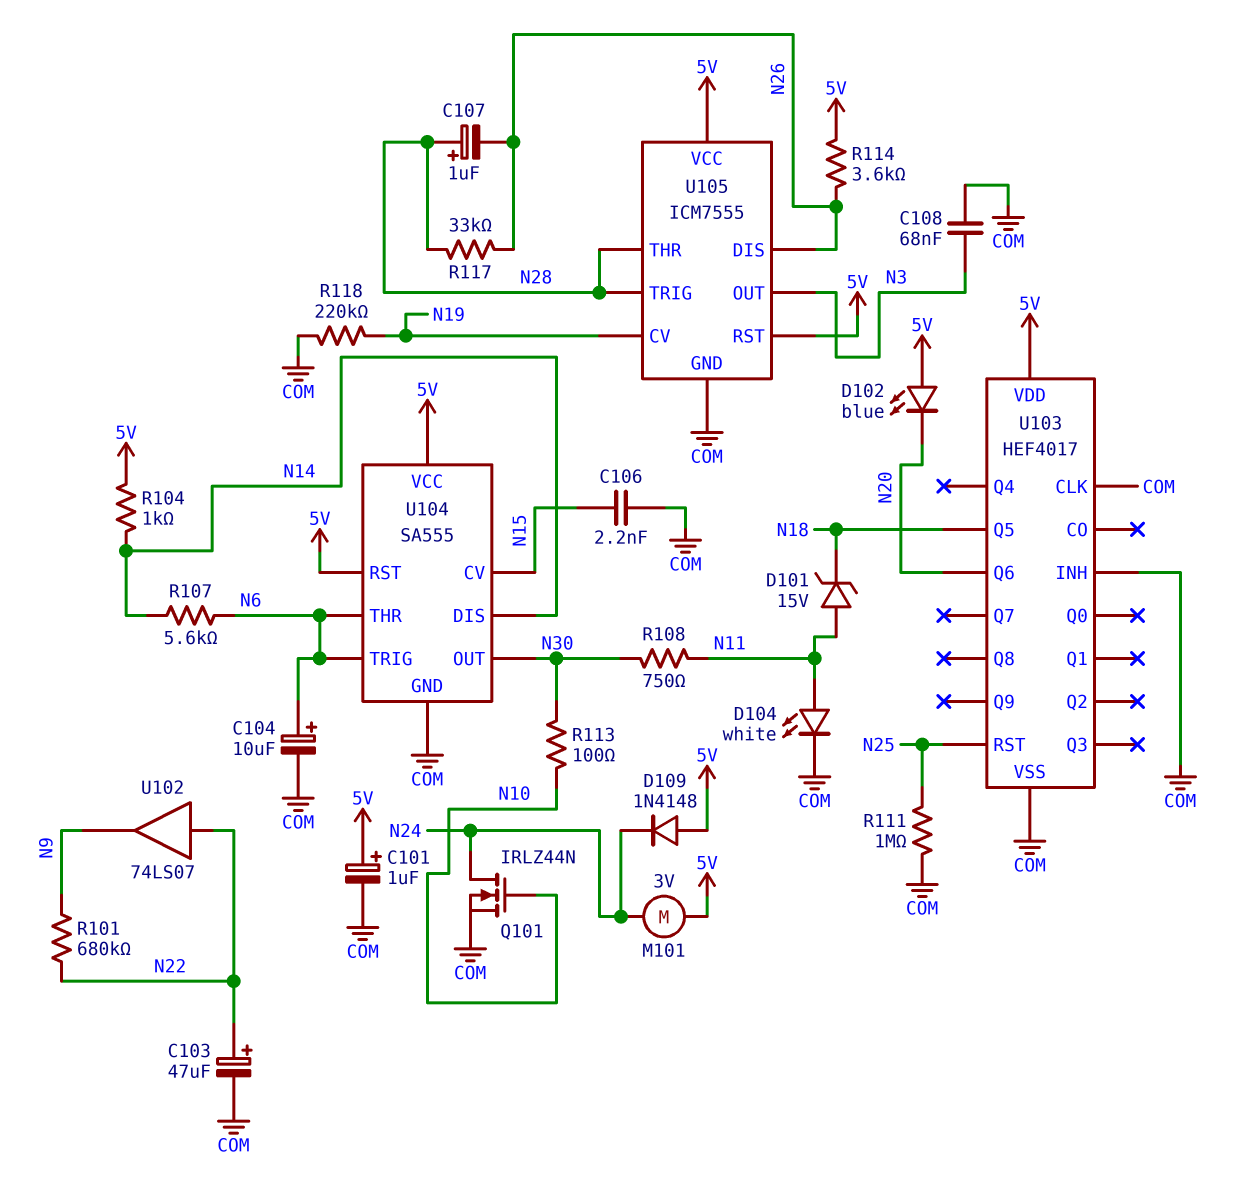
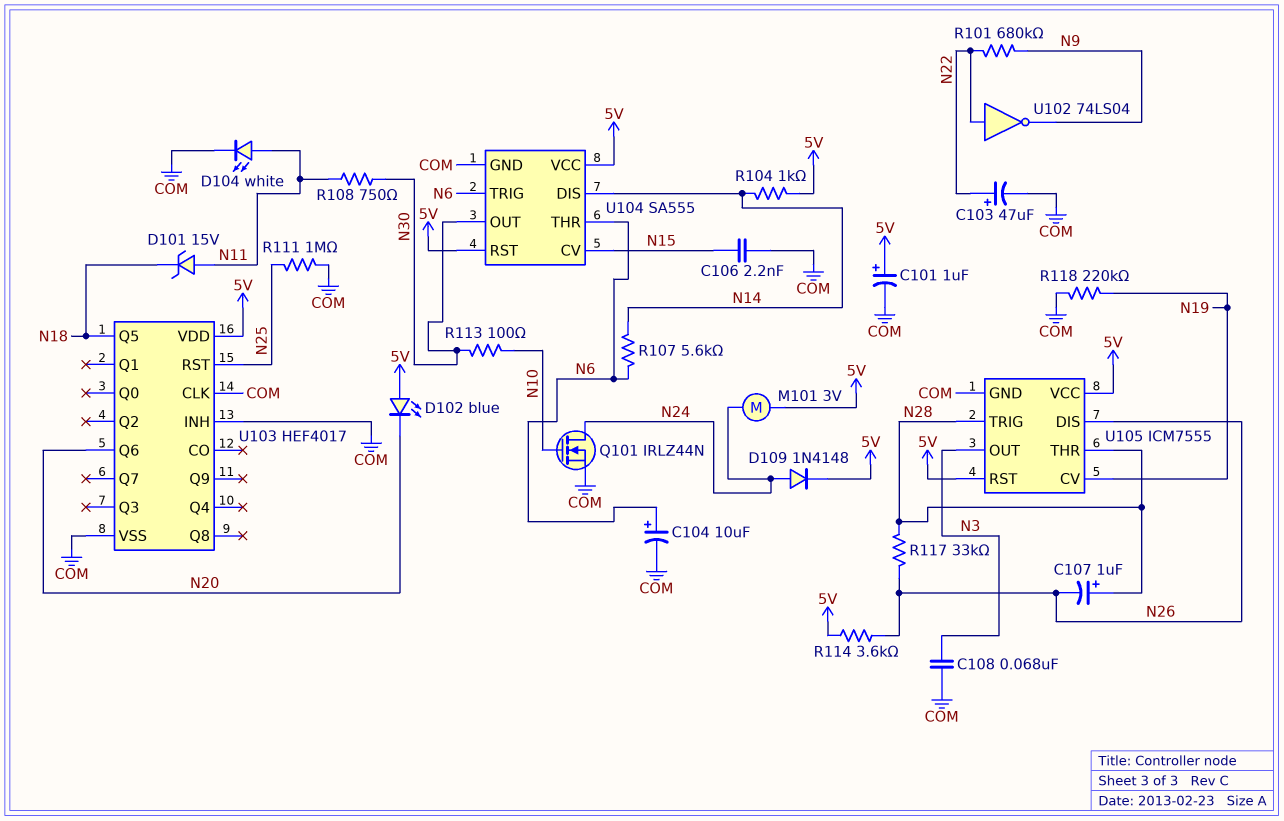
D109: diode 1N4148 (A 5V, K N24) -> diode 1N4148 (A N24, K 5V)
U102: buffer 74LS07 (in N22, out N9) -> NOT 74LS04 (in N22, out N9)

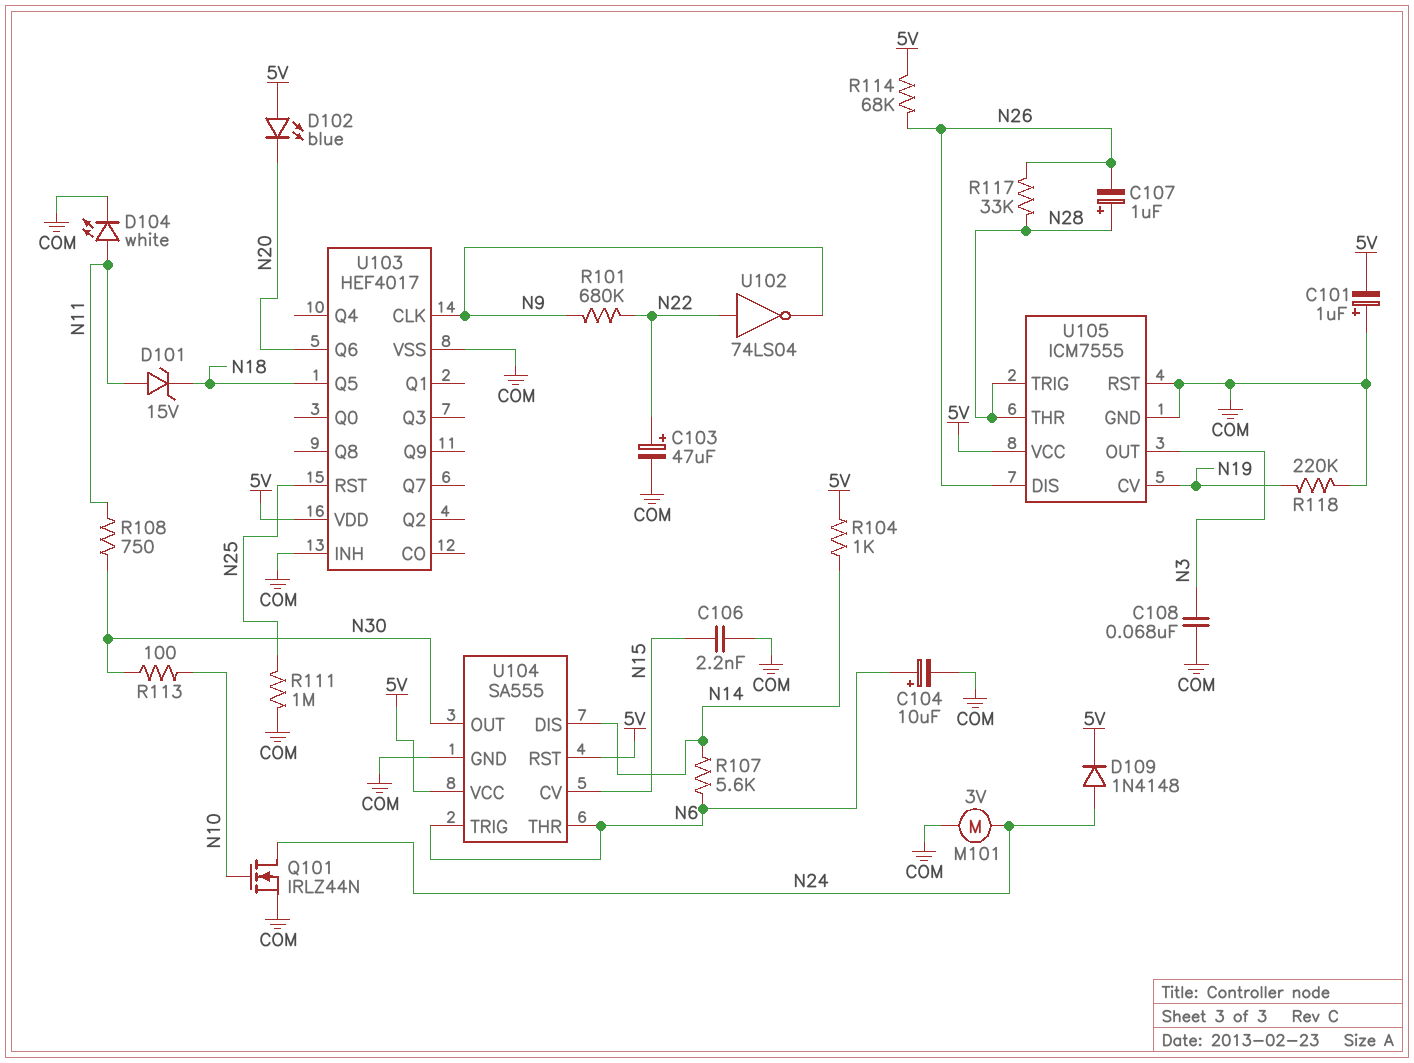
C101: 1uF (plus 5V, minus COM) -> 1uF (plus COM, minus 5V)
M101: motor 3V (5V, N24) -> motor 3V (COM, N24)
R114: 3.6k (5V, N26) -> 68k (5V, N26)
U103 pin CLK: COM -> N9
U105 pin RST: 5V -> COM

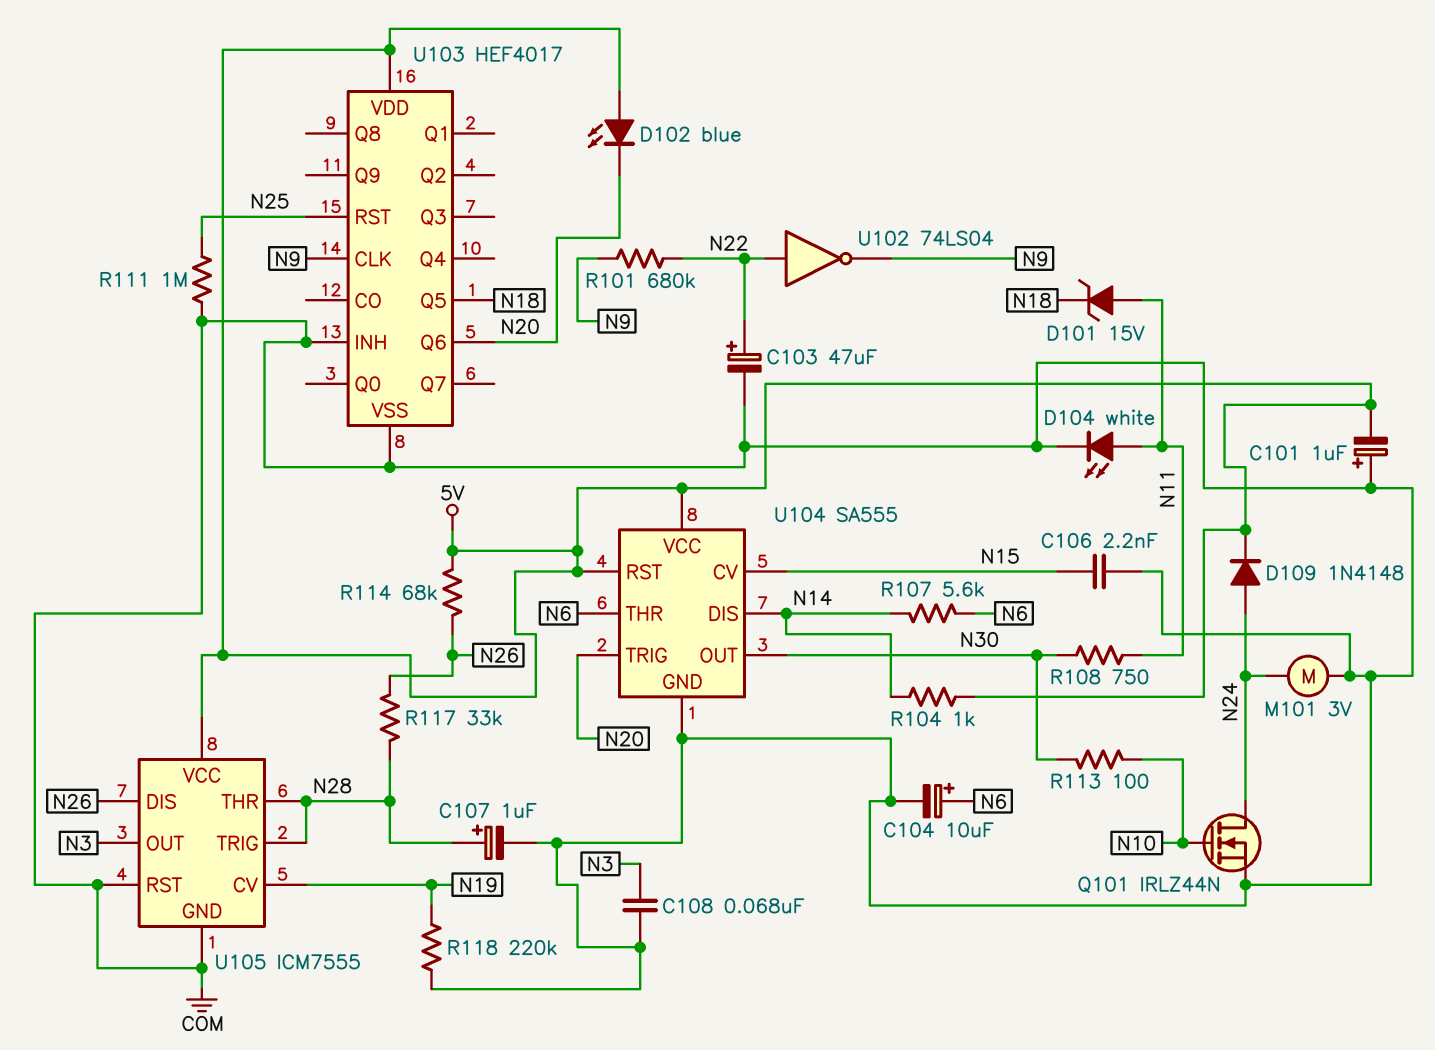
C107: 1uF (plus N28, minus N26) -> 1uF (plus N28, minus COM)
U104 pin TRIG: N6 -> N20

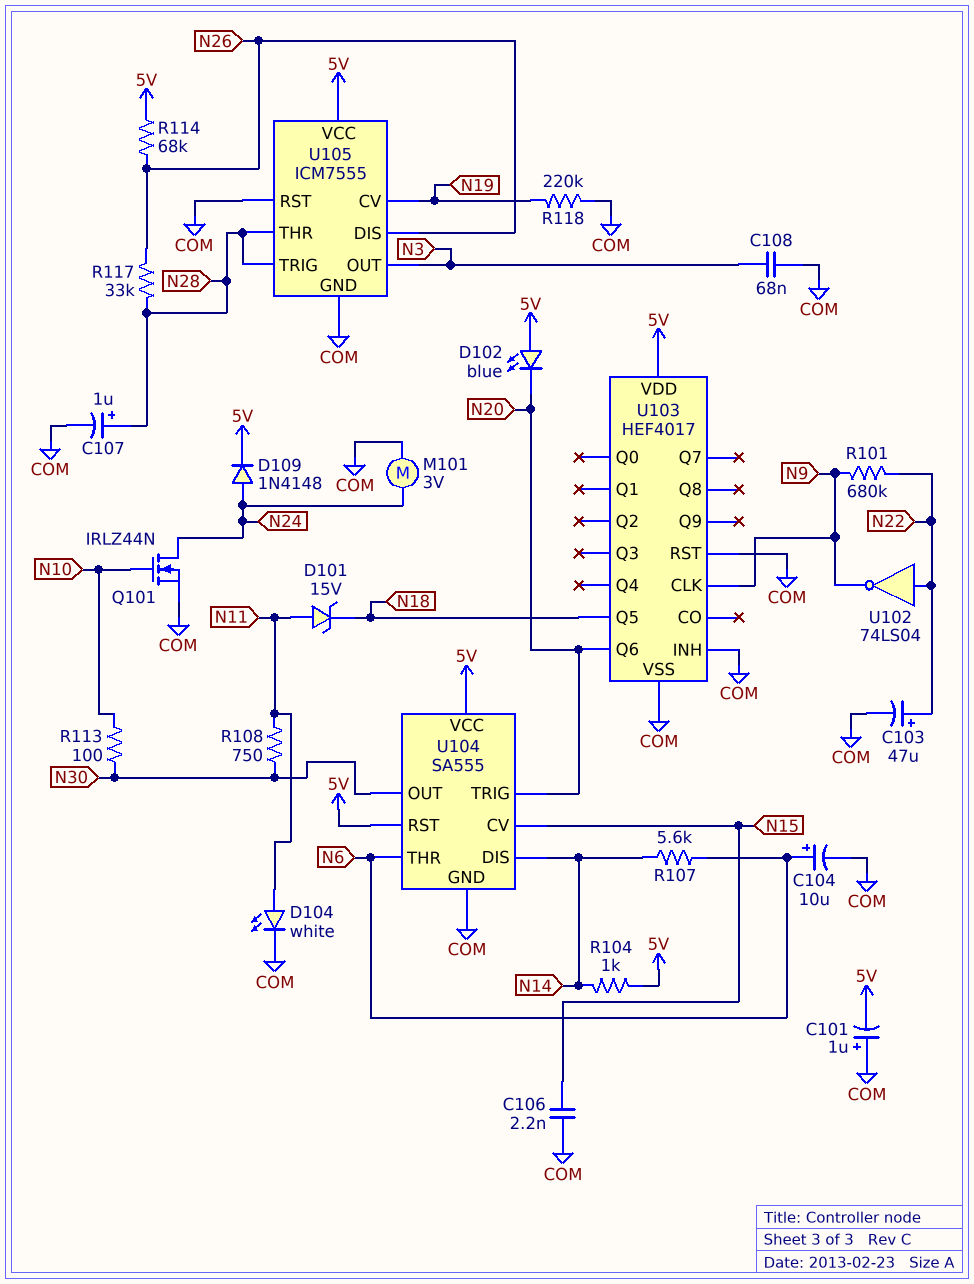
R111: 1M (COM, N25) -> none
U103 pin RST: N25 -> COM

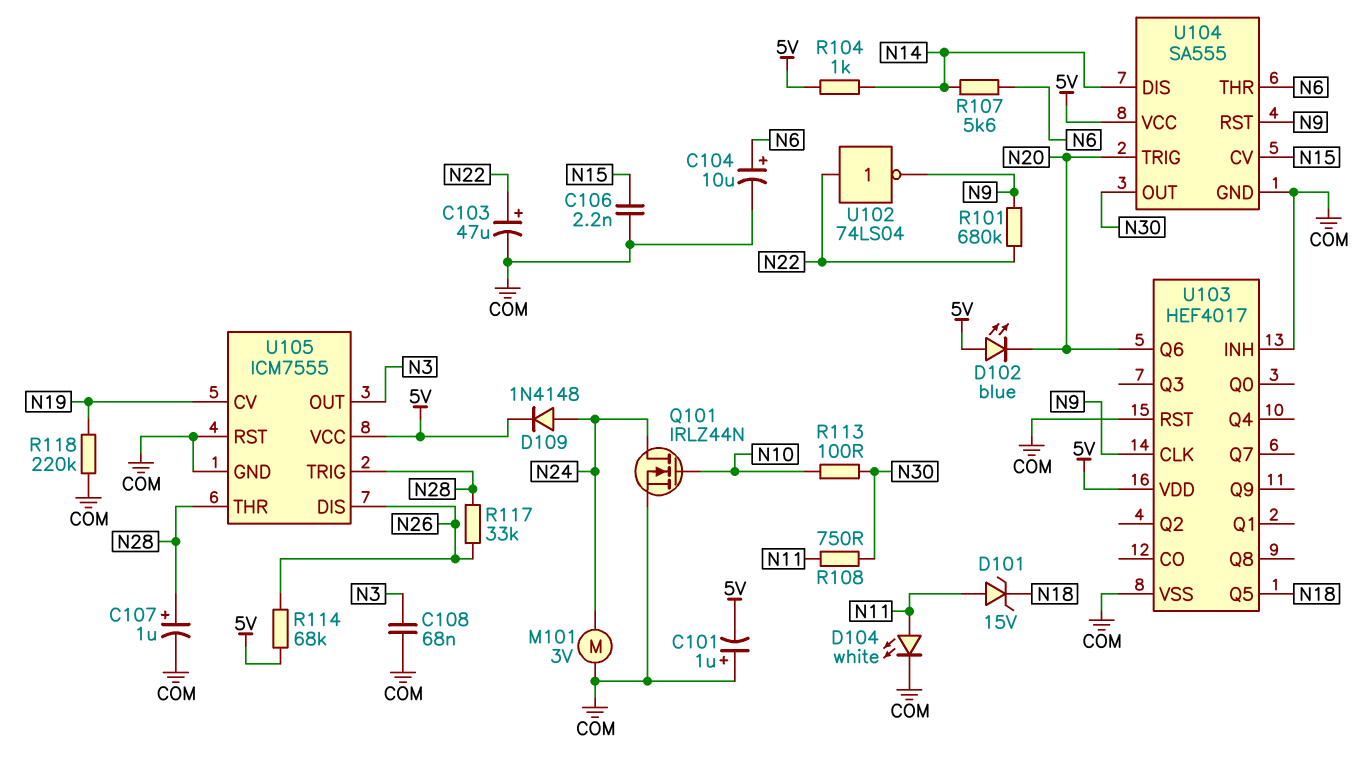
U104 pin RST: 5V -> N9

